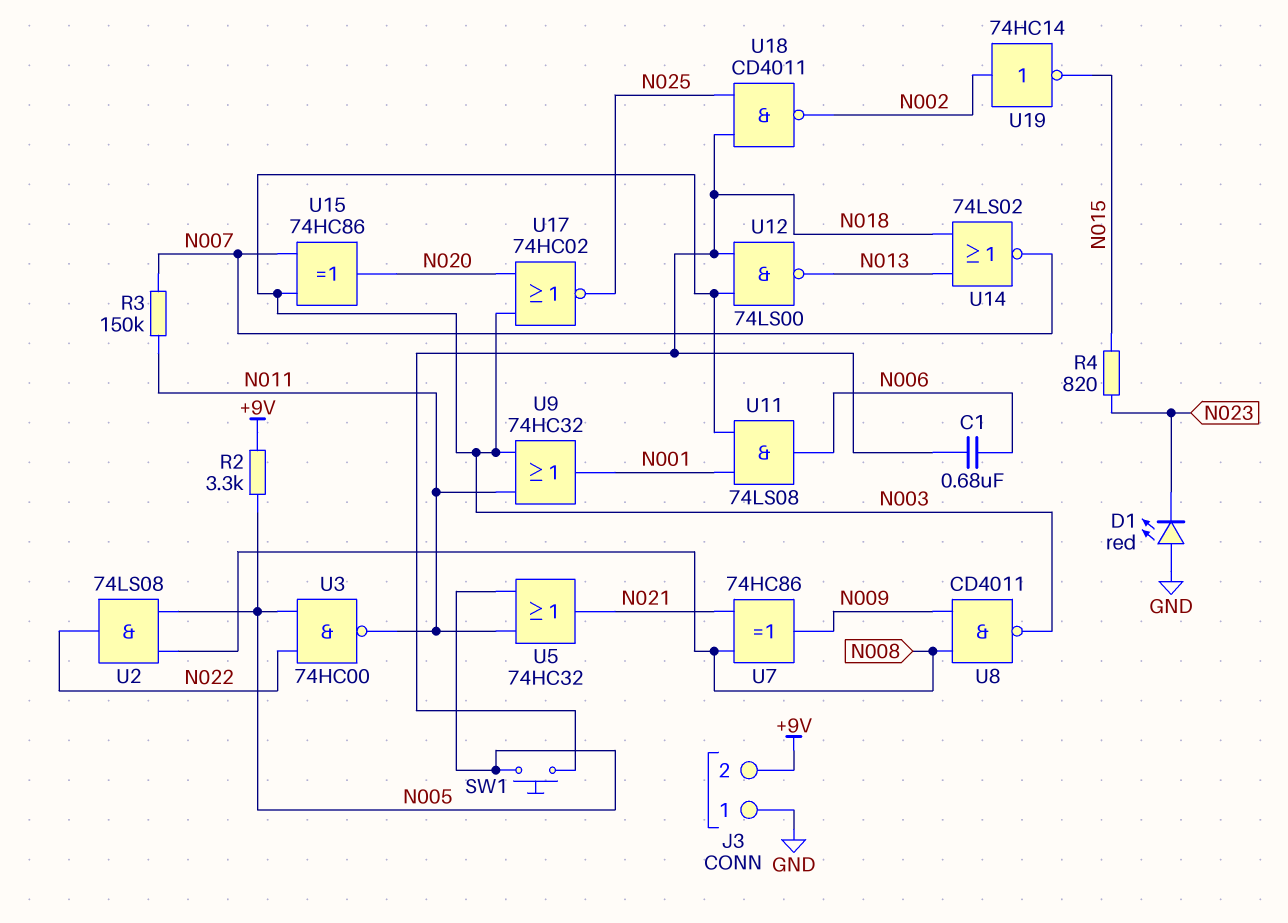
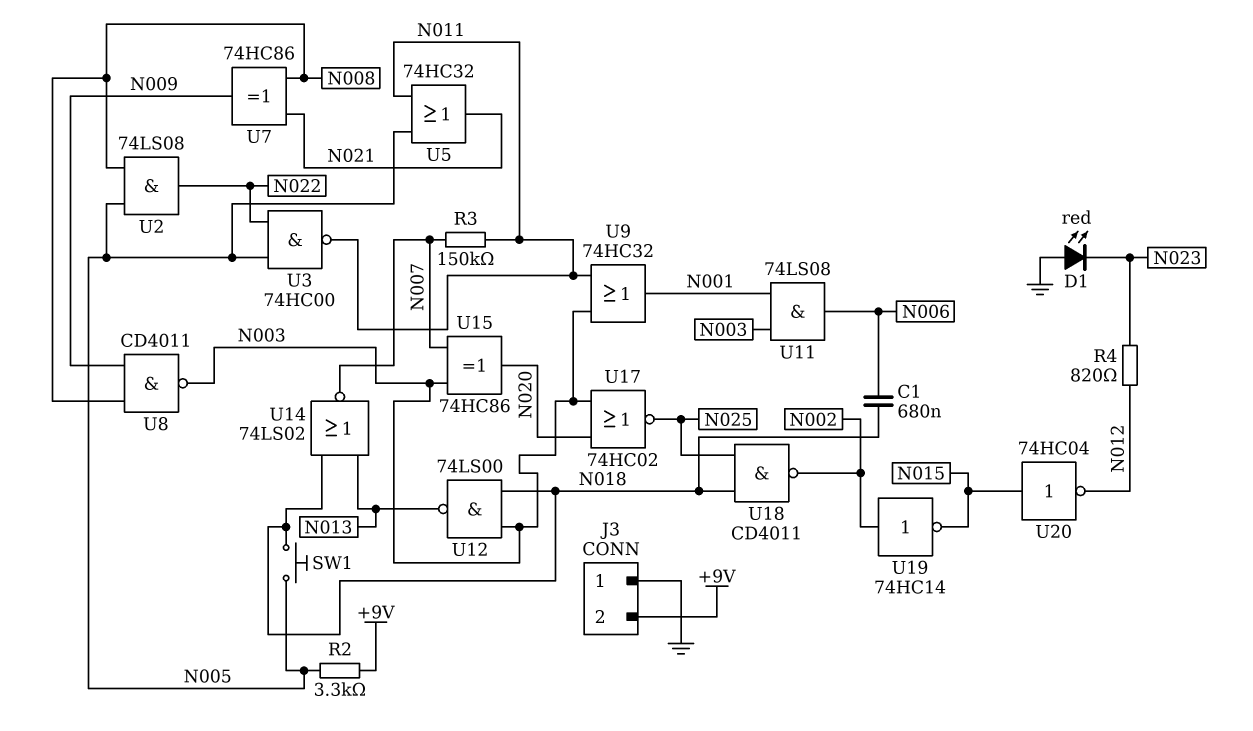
R4: 820 (N015, N023) -> 820 (N012, N023)
U20: none -> NOT 74HC04 (in N015, out N012)

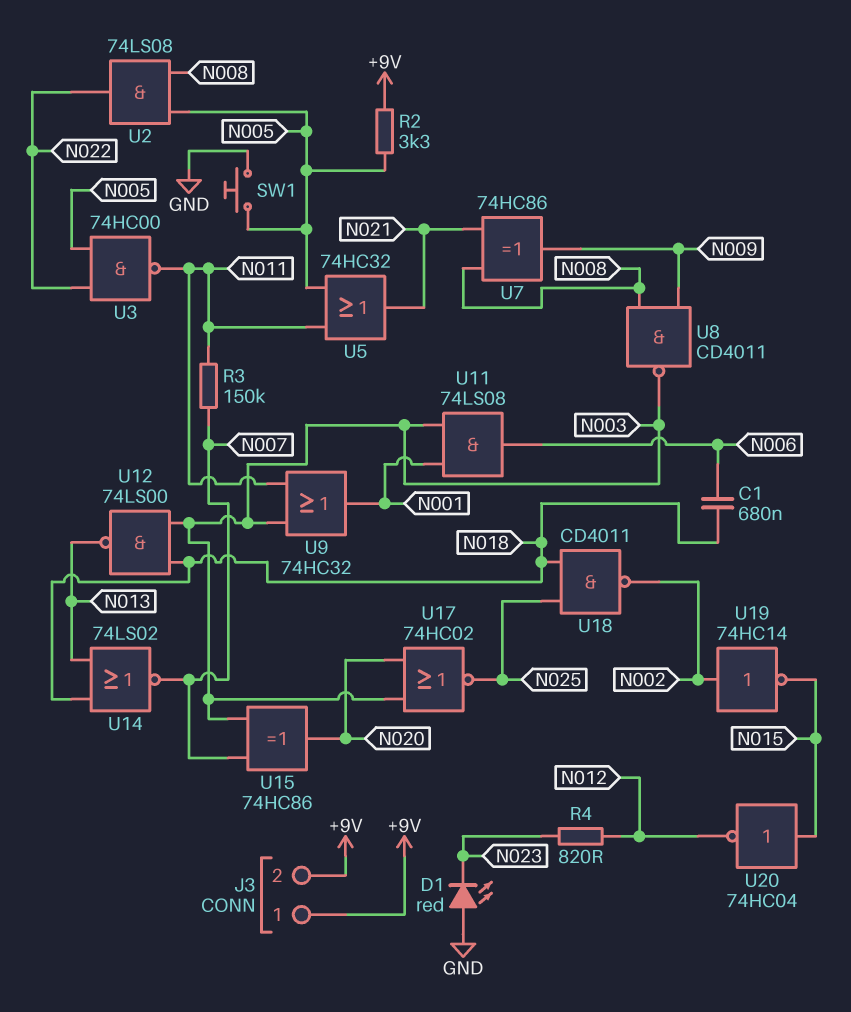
J3 pin 1: GND -> +9V
SW1: button (N005, N018) -> button (GND, N005)

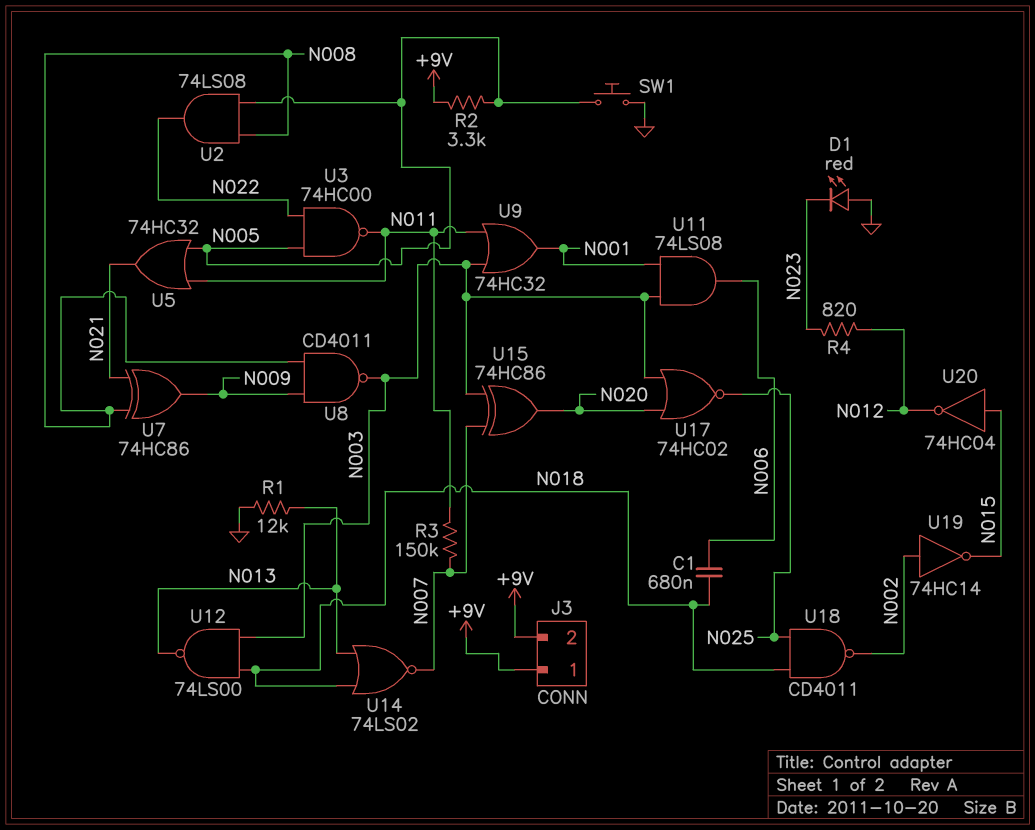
R1: none -> 12k (GND, N013)

